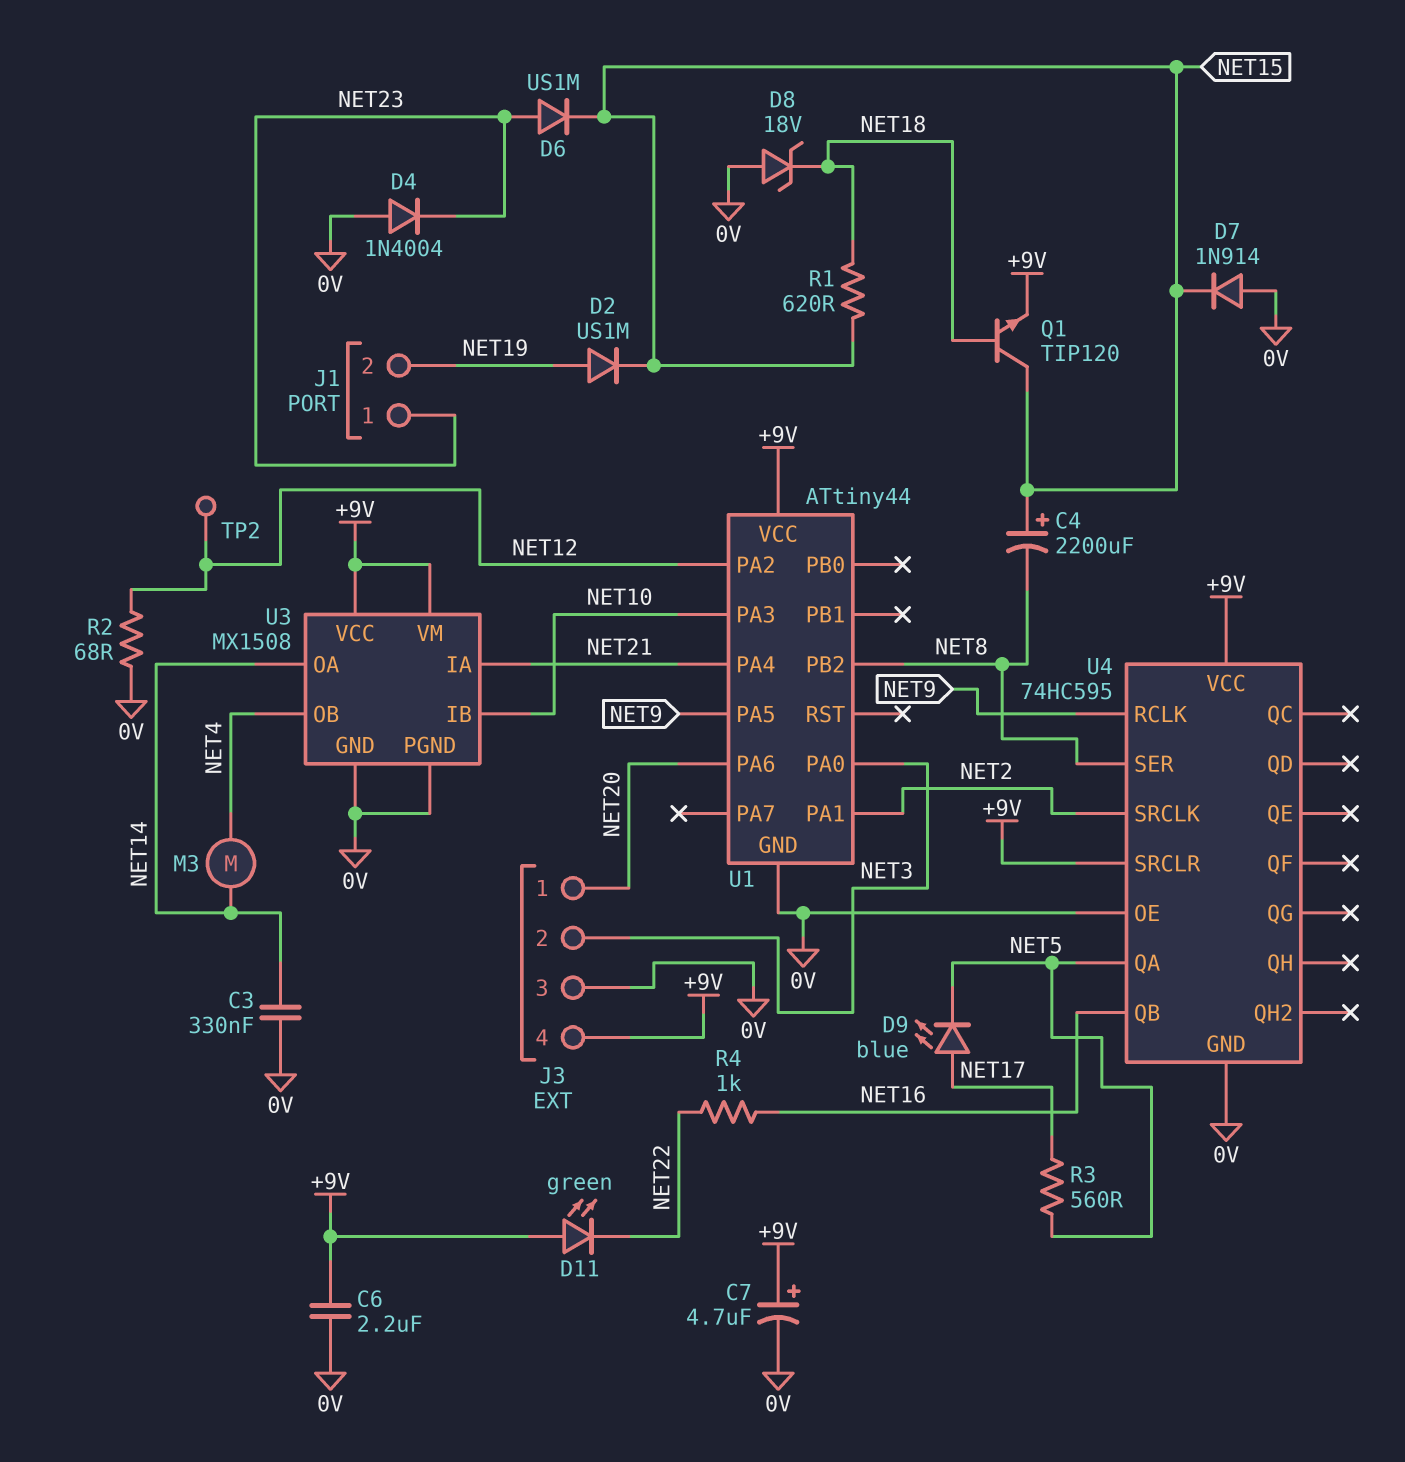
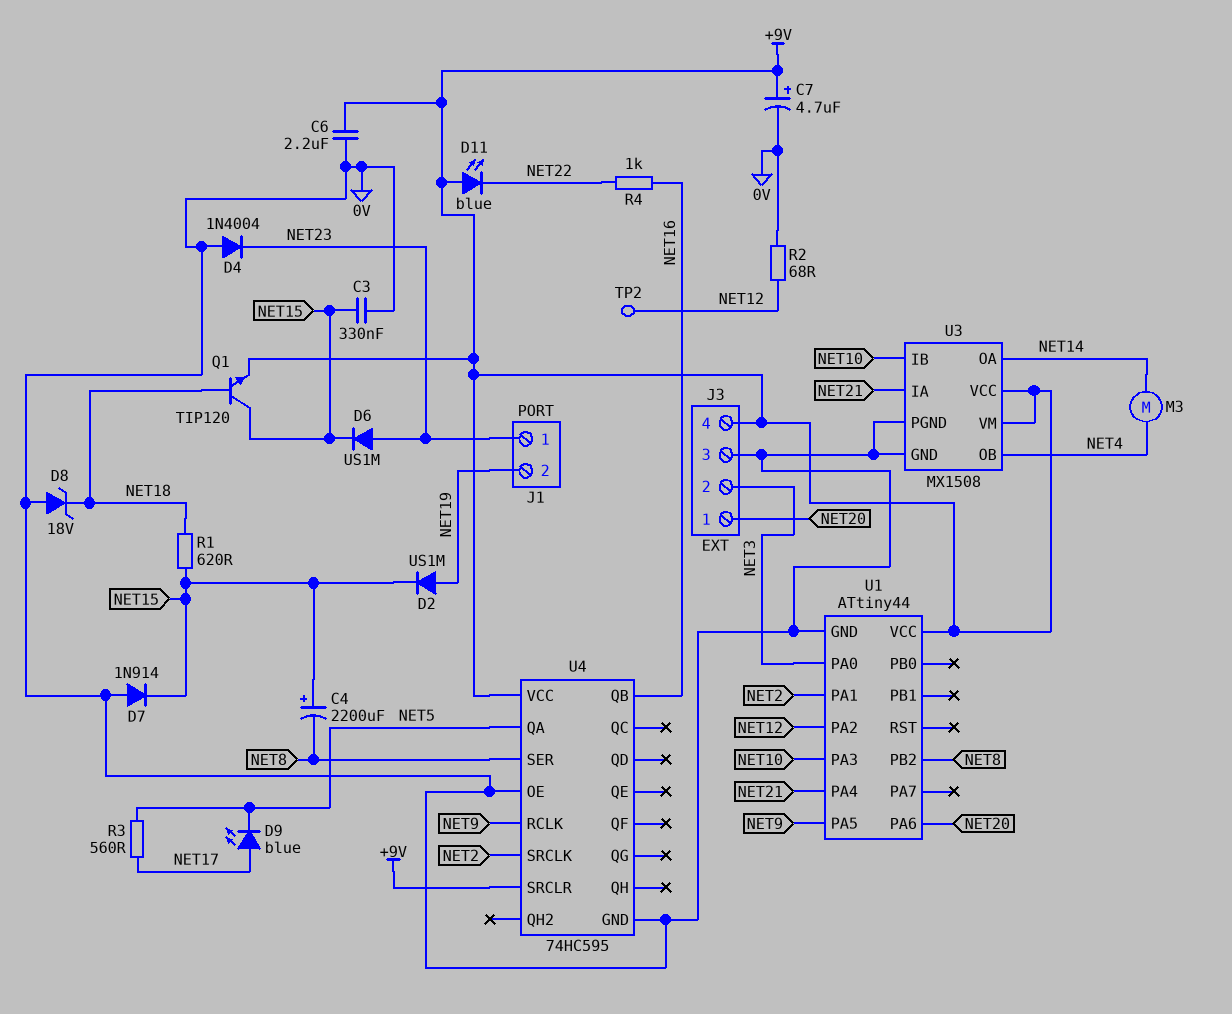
C3: 330nF (0V, NET14) -> 330nF (0V, NET15)
D11: LED green (A +9V, K NET22) -> LED blue (A +9V, K NET22)

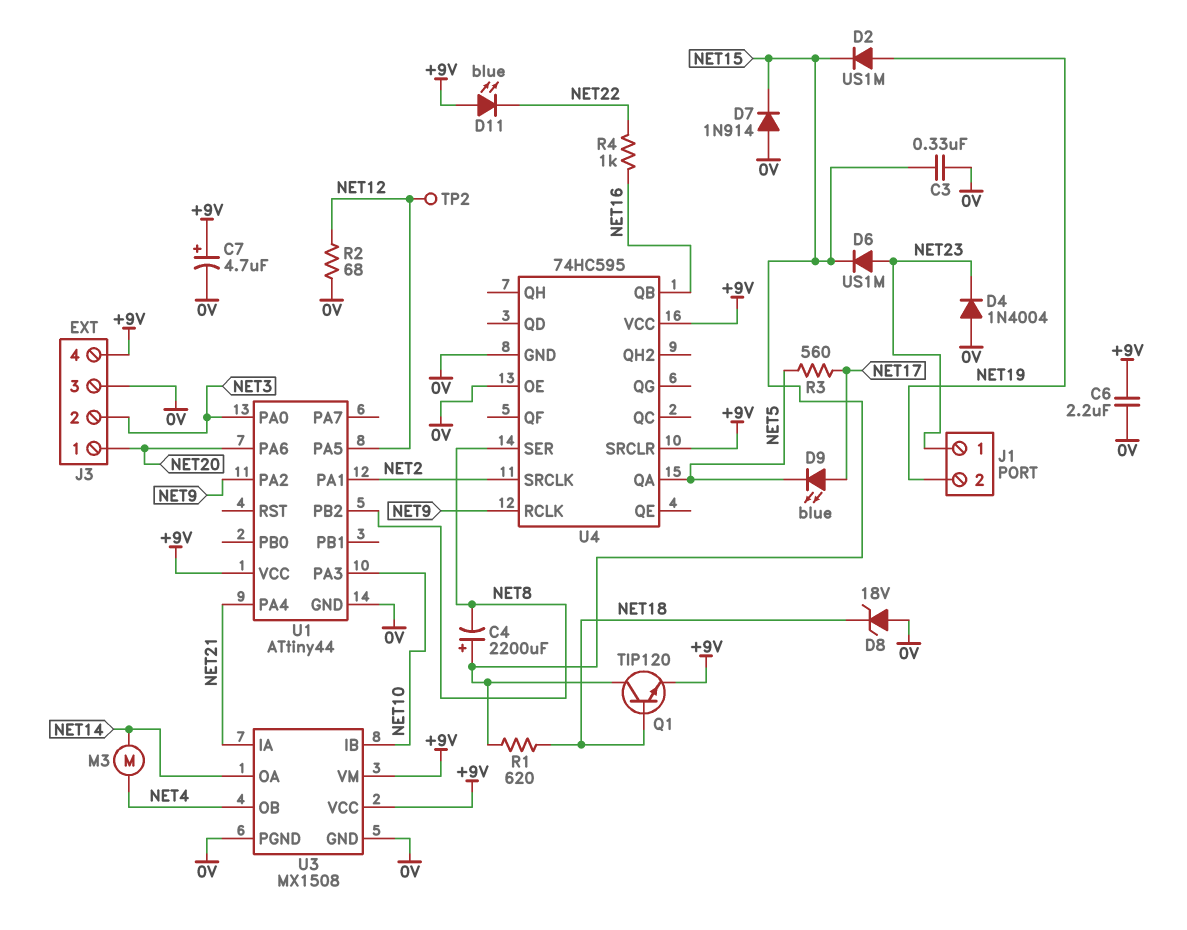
U1 pin PA2: NET12 -> NET9
U1 pin PA5: NET9 -> NET12

